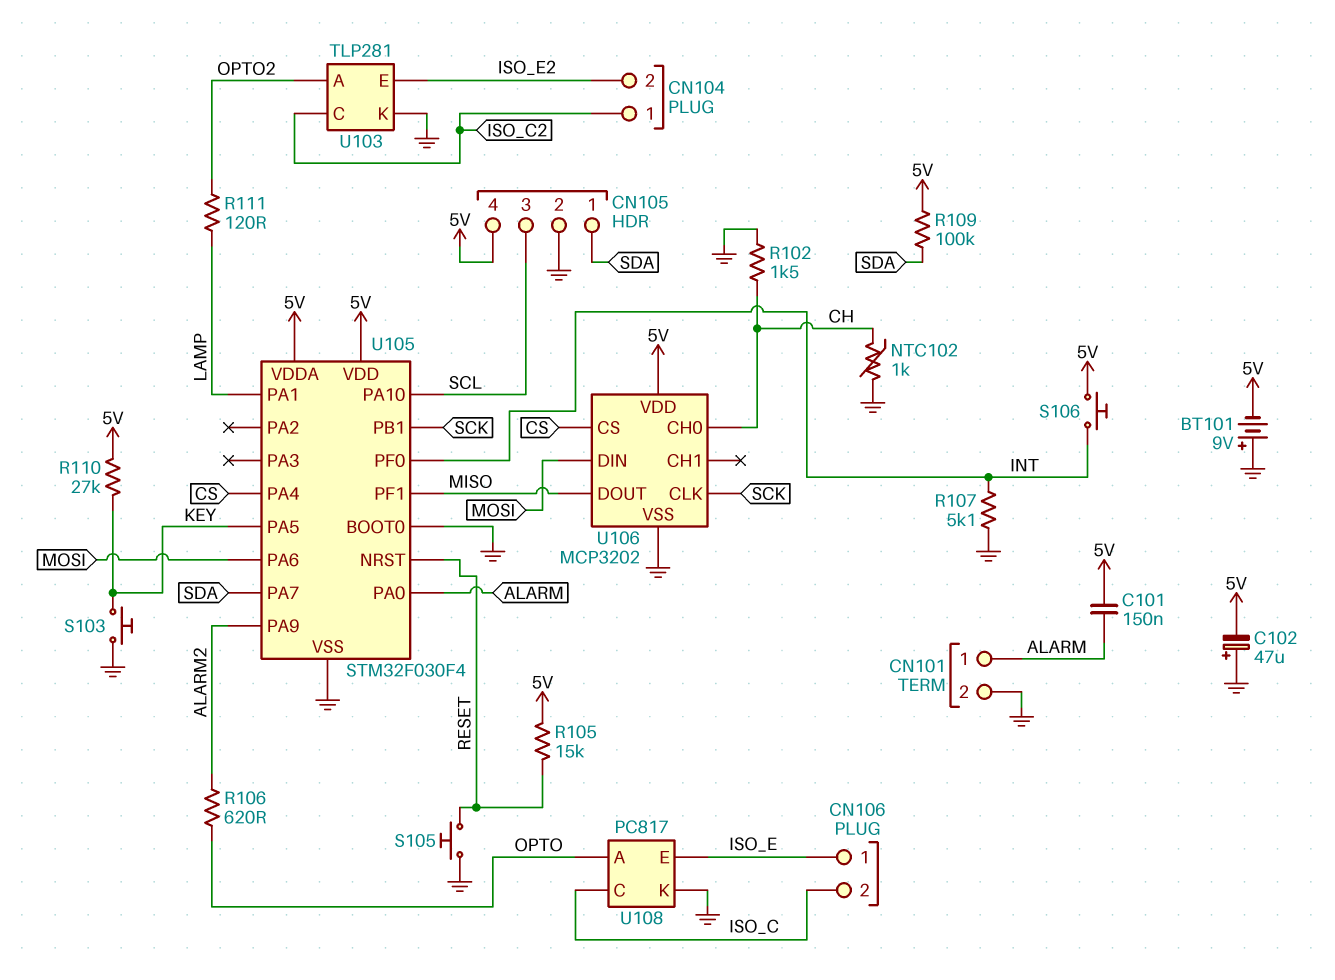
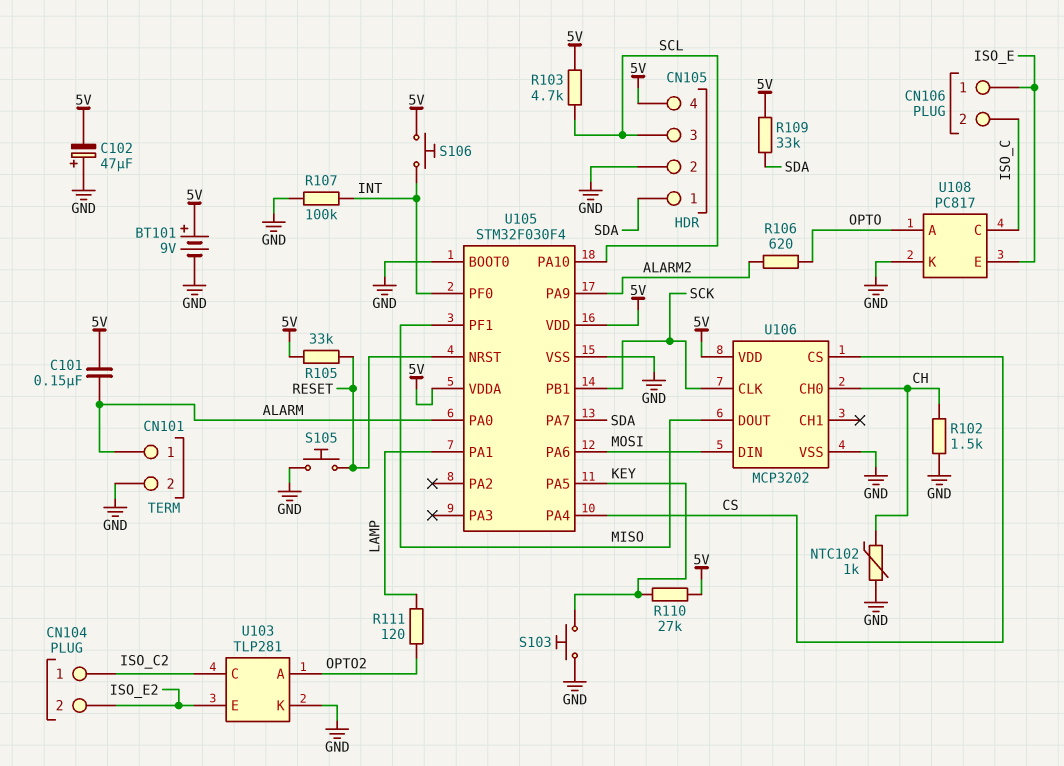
BT101: 9V (plus GND, minus 5V) -> 9V (plus 5V, minus GND)
R103: none -> 4.7k (5V, SCL)
R105: 15k (5V, RESET) -> 33k (5V, RESET)
R107: 5.1k (GND, INT) -> 100k (GND, INT)
R109: 100k (5V, SDA) -> 33k (5V, SDA)

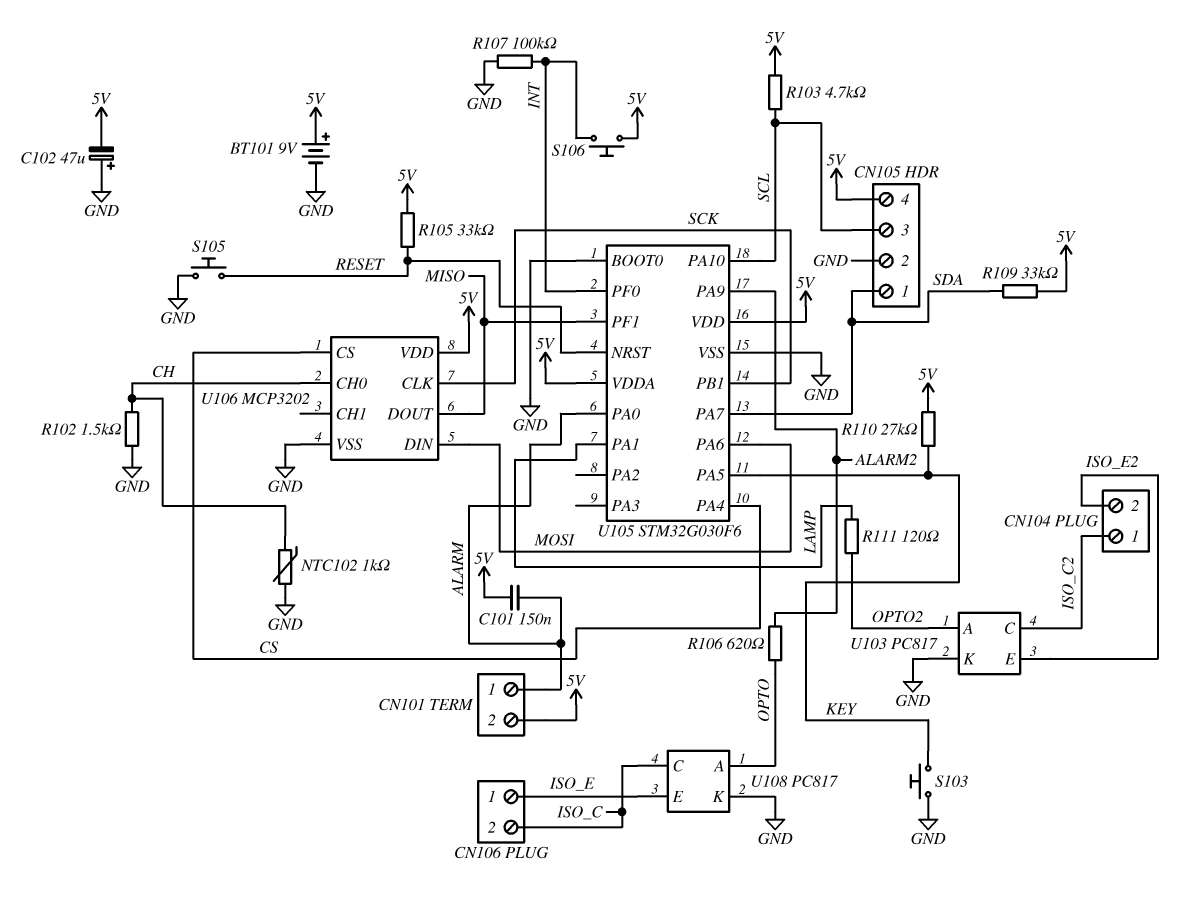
CN101 pin 2: GND -> 5V
U103: TLP281 -> PC817
U105: STM32F030F4 -> STM32G030F6

